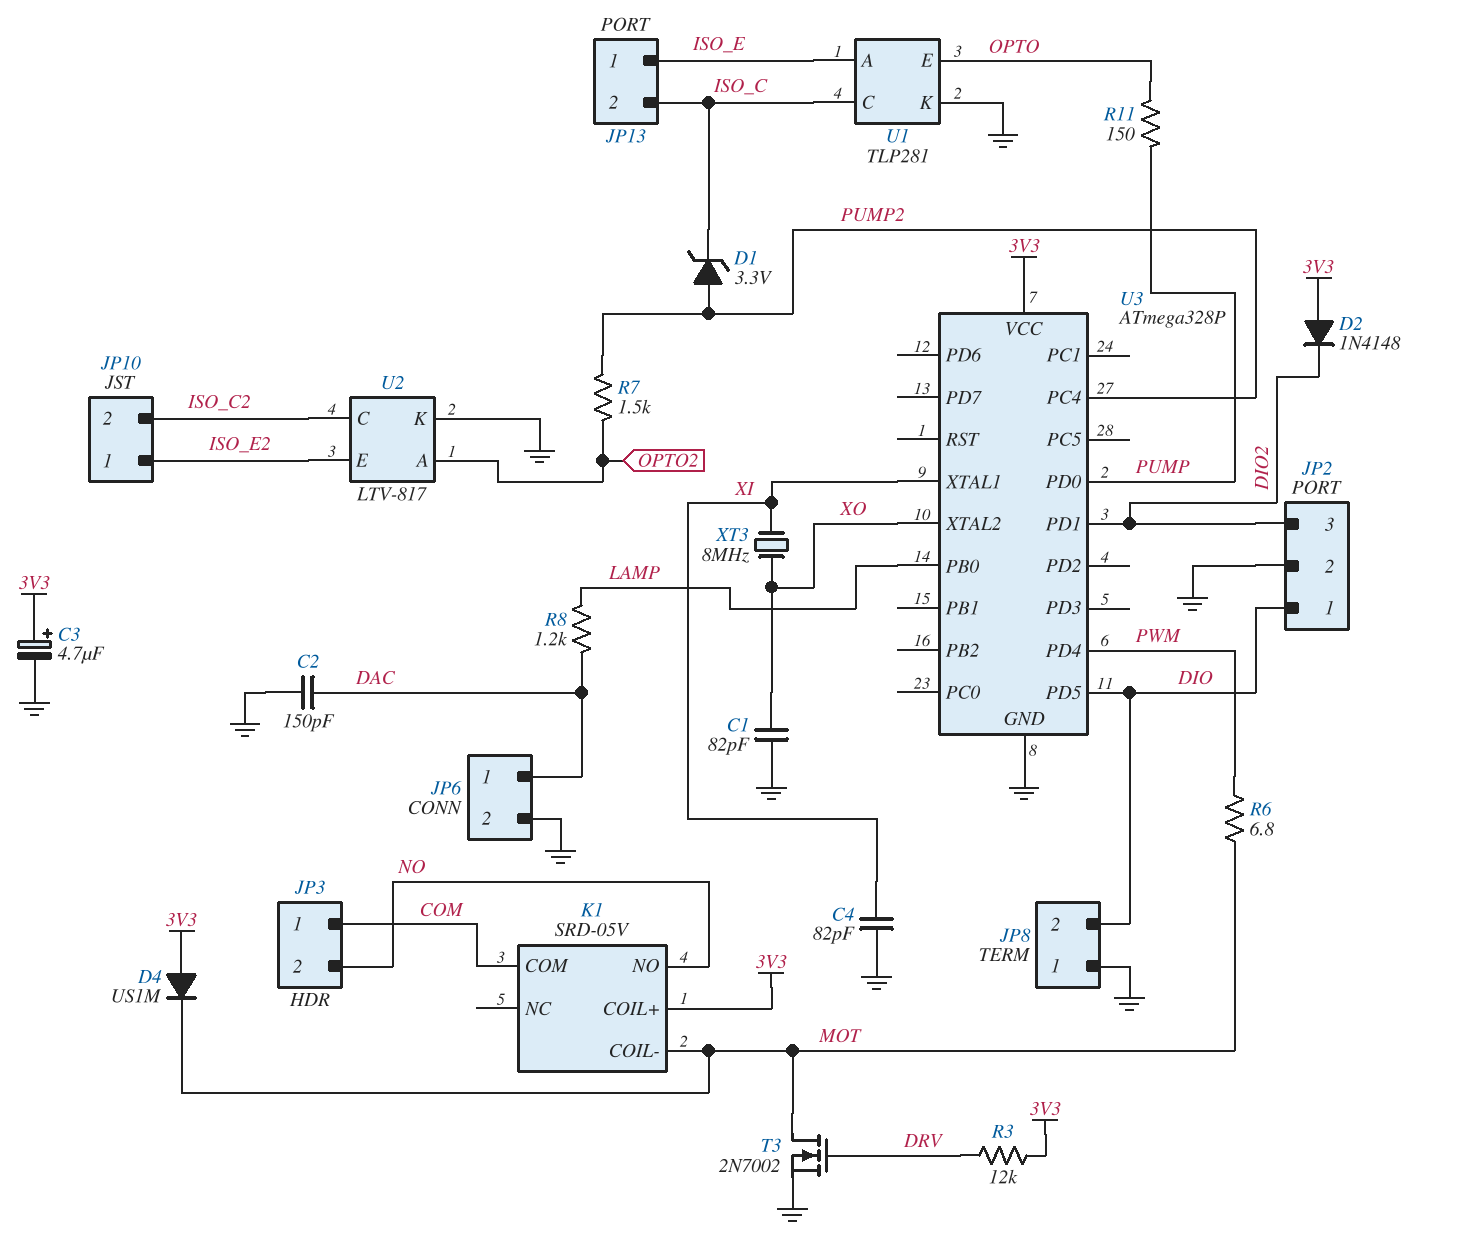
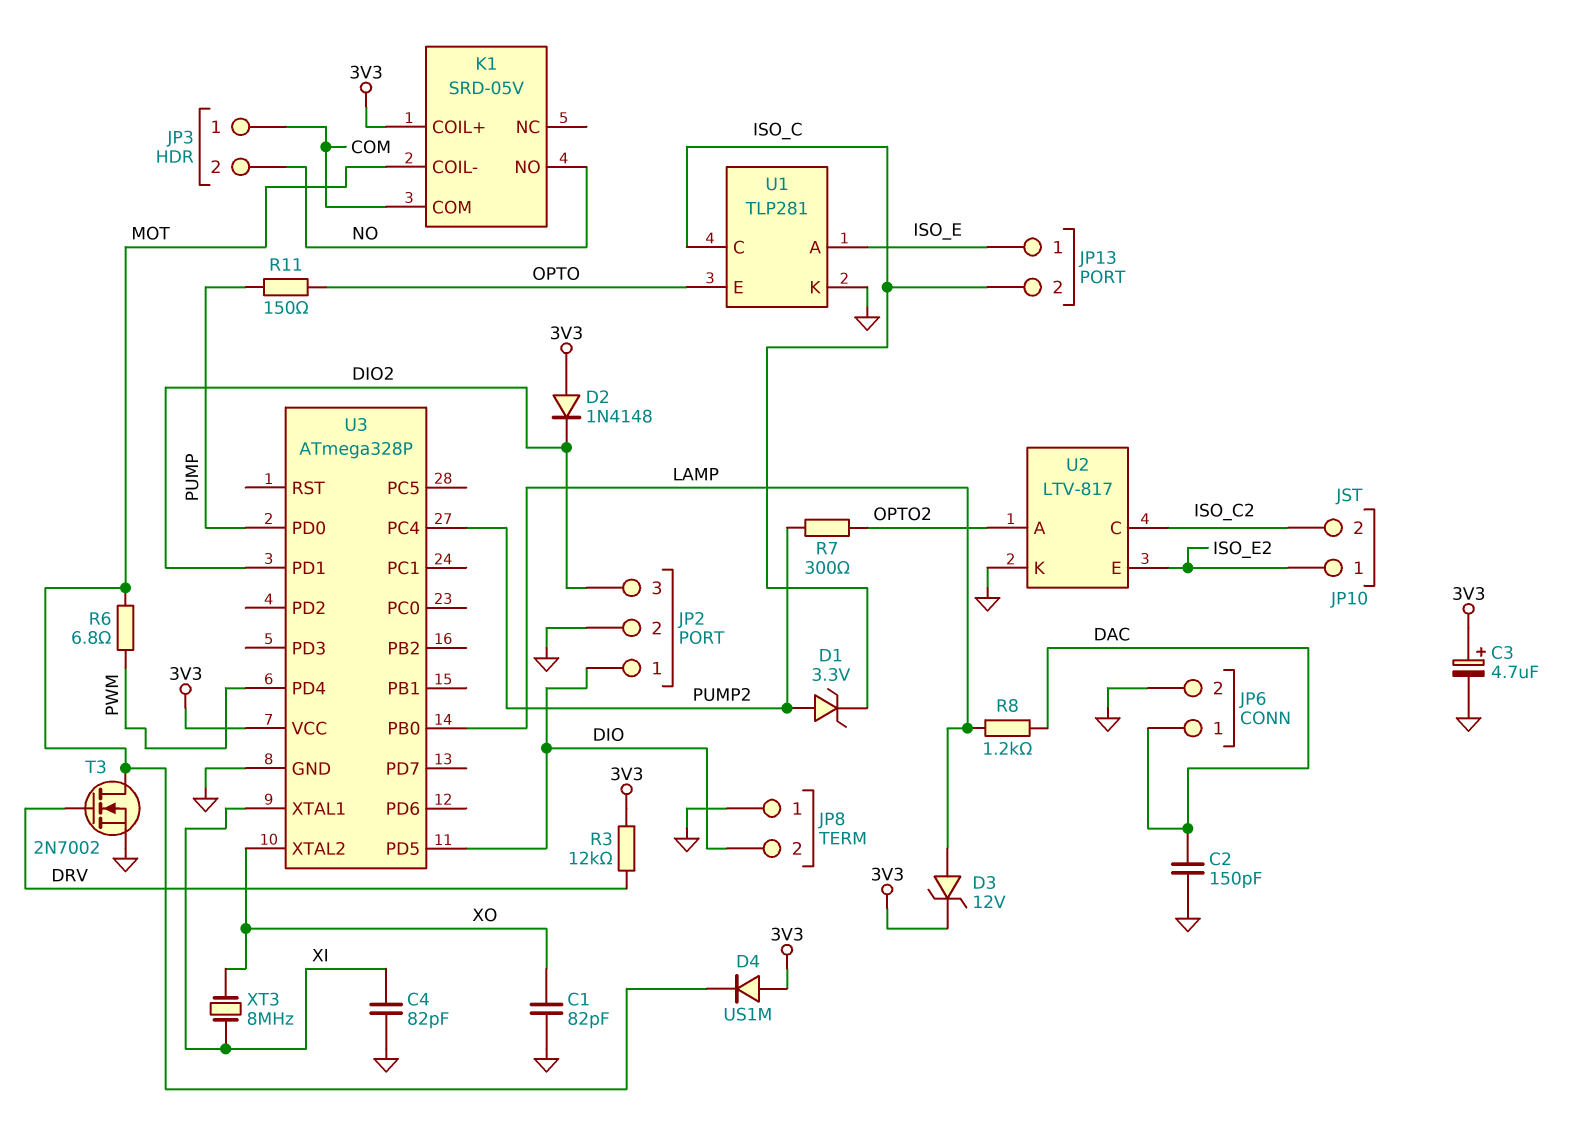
D3: none -> zener 12V (A LAMP, K 3V3)
R7: 1.5k (OPTO2, PUMP2) -> 300 (OPTO2, PUMP2)

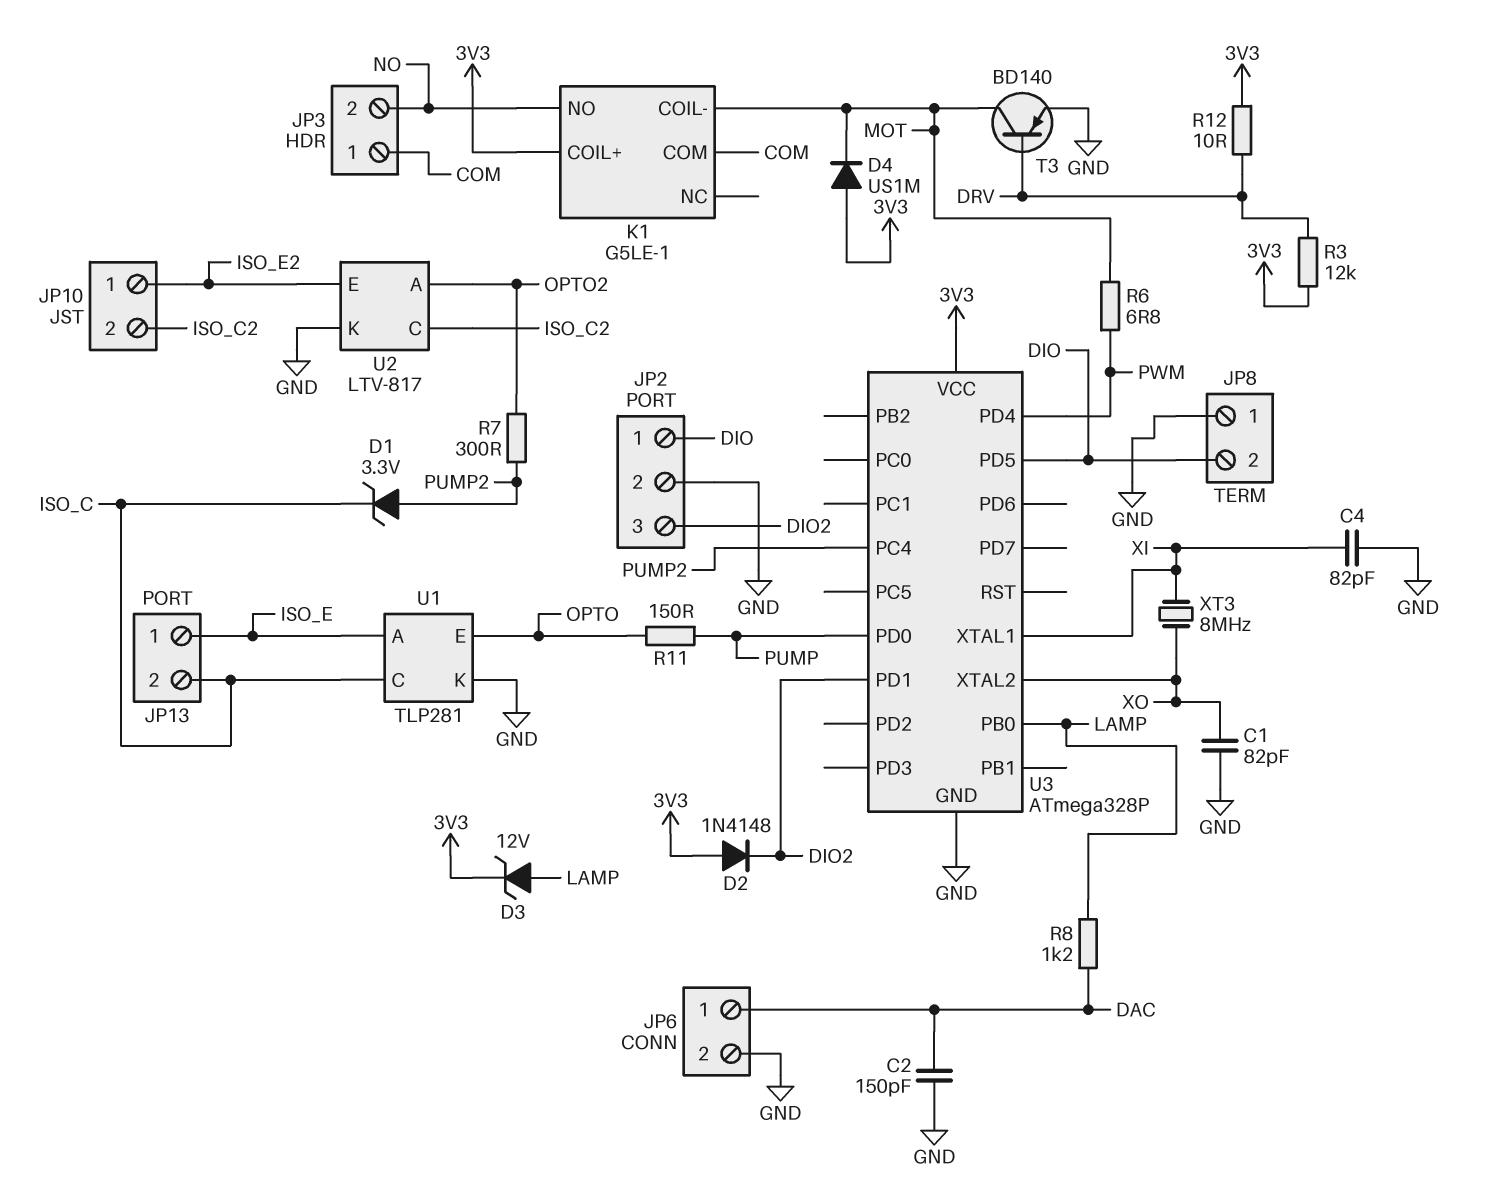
C3: 4.7uF (plus 3V3, minus GND) -> none
K1: SRD-05V -> G5LE-1
R12: none -> 10 (3V3, DRV)
T3: NMOS 2N7002 (G DRV, D MOT, S GND) -> PNP BD140 (B DRV, C MOT, E GND)

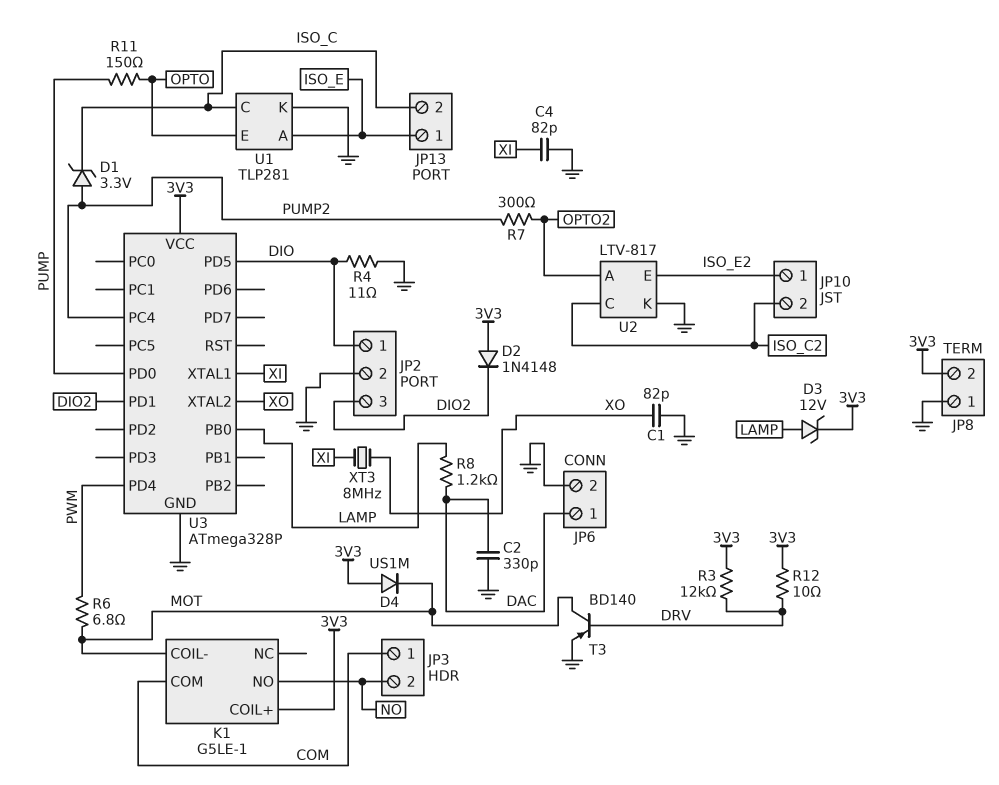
C2: 150pF (DAC, GND) -> 330pF (DAC, GND)
JP8 pin 2: DIO -> 3V3
R4: none -> 11 (DIO, GND)

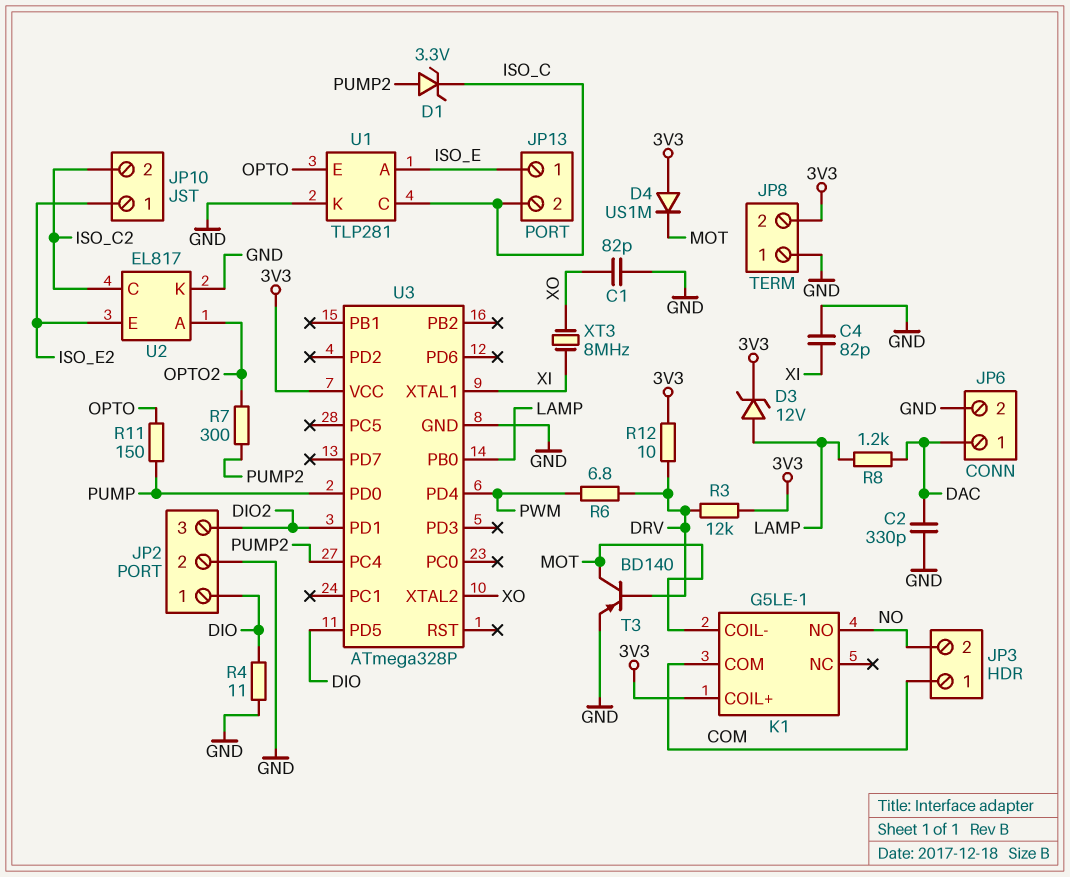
D2: diode 1N4148 (A 3V3, K DIO2) -> none
R6: 6.8 (MOT, PWM) -> 6.8 (DRV, PWM)
U2: LTV-817 -> EL817

